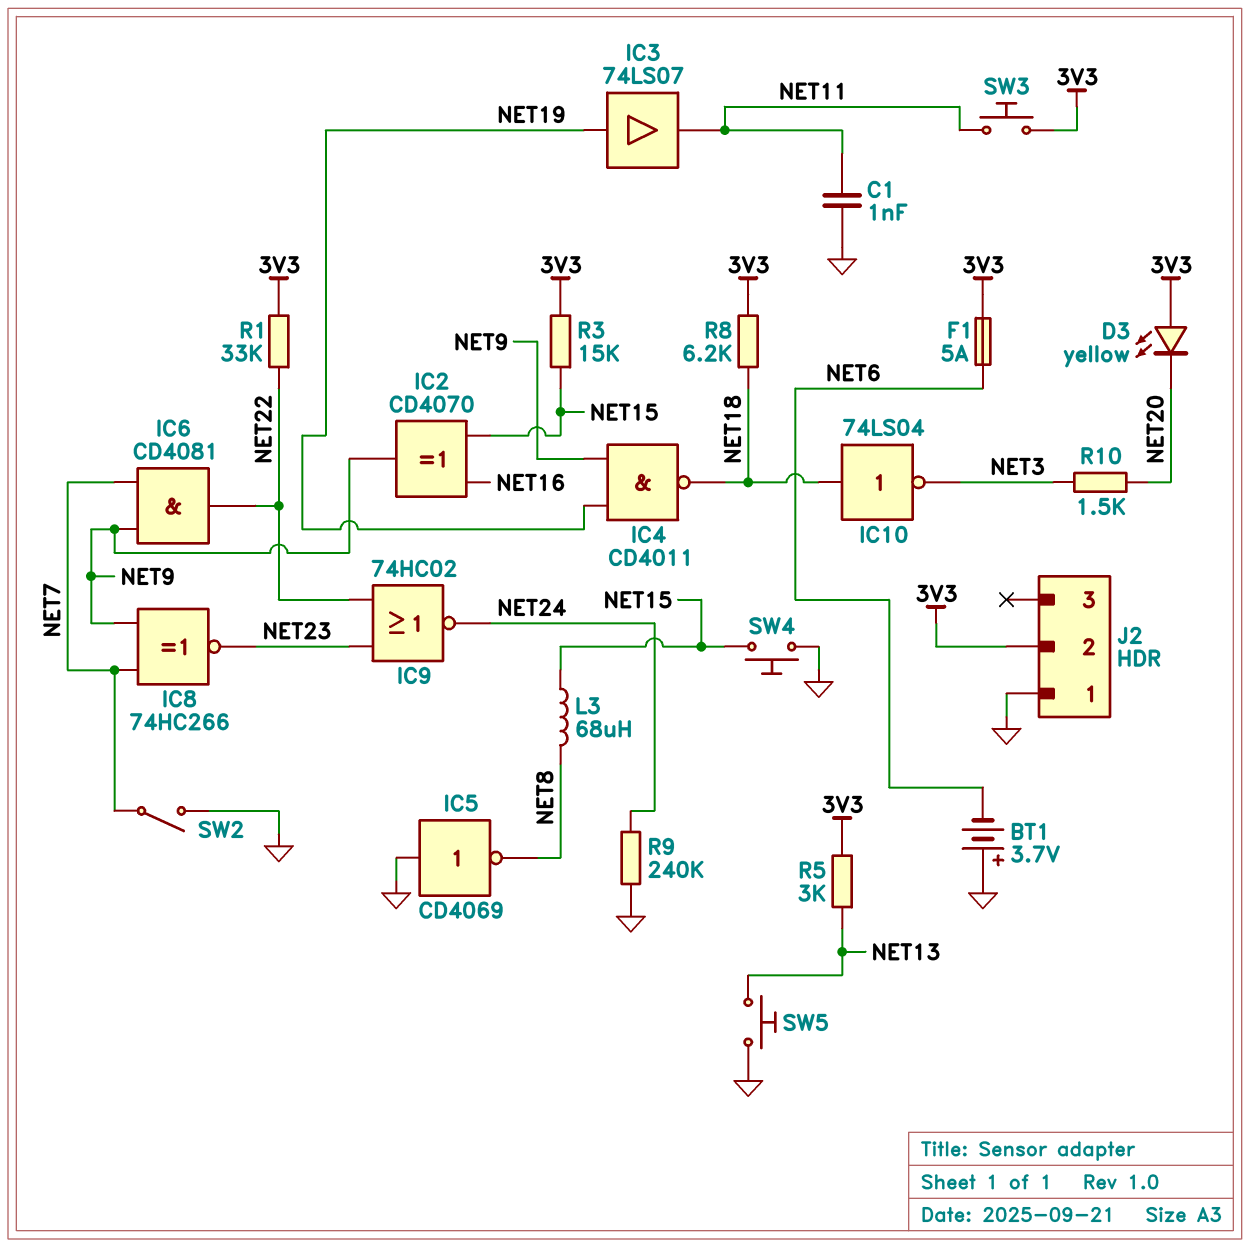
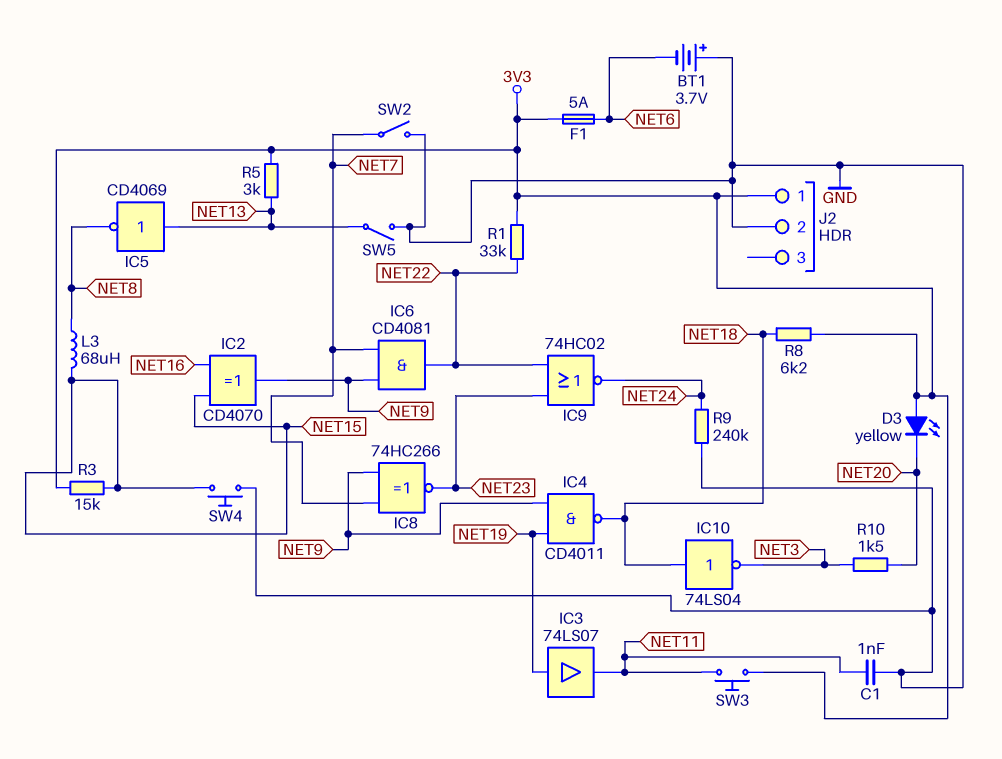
IC5: NOT CD4069 (in GND, out NET8) -> NOT CD4069 (in NET13, out NET8)
J2 pin 1: GND -> 3V3
J2 pin 2: 3V3 -> GND
SW5: button (GND, NET13) -> switch (GND, NET13)

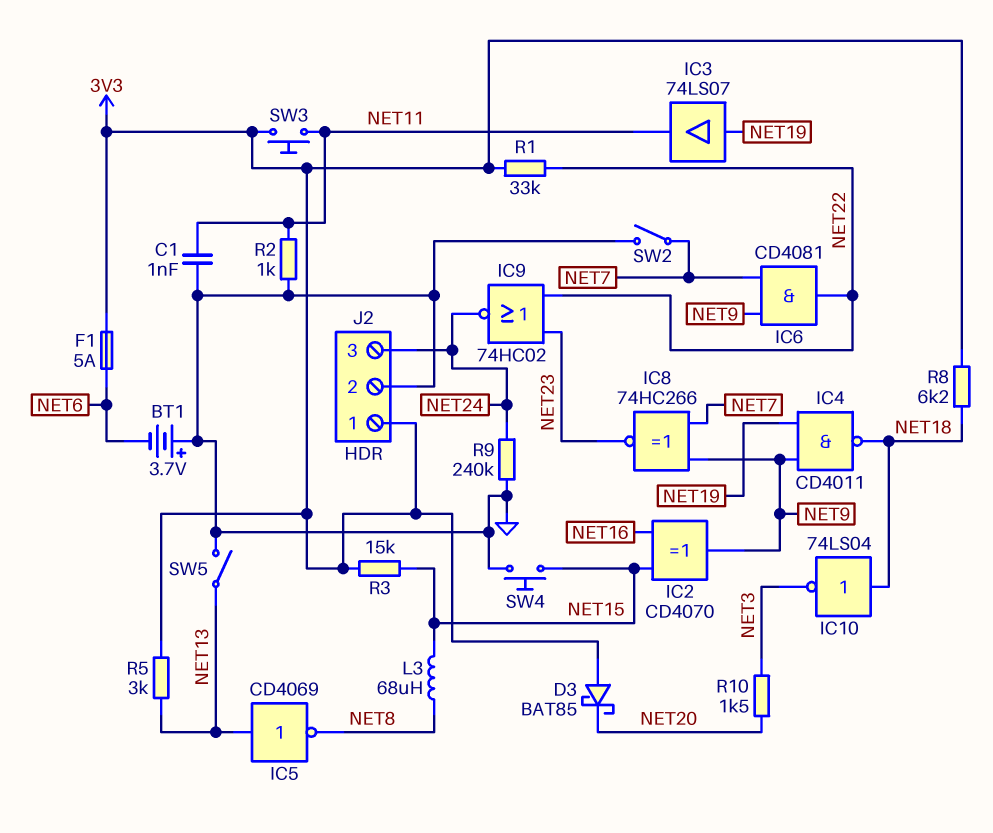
D3: LED yellow (A 3V3, K NET20) -> schottky BAT85 (A 3V3, K NET20)
J2 pin 3: none -> NET24
R2: none -> 1k (GND, NET11)

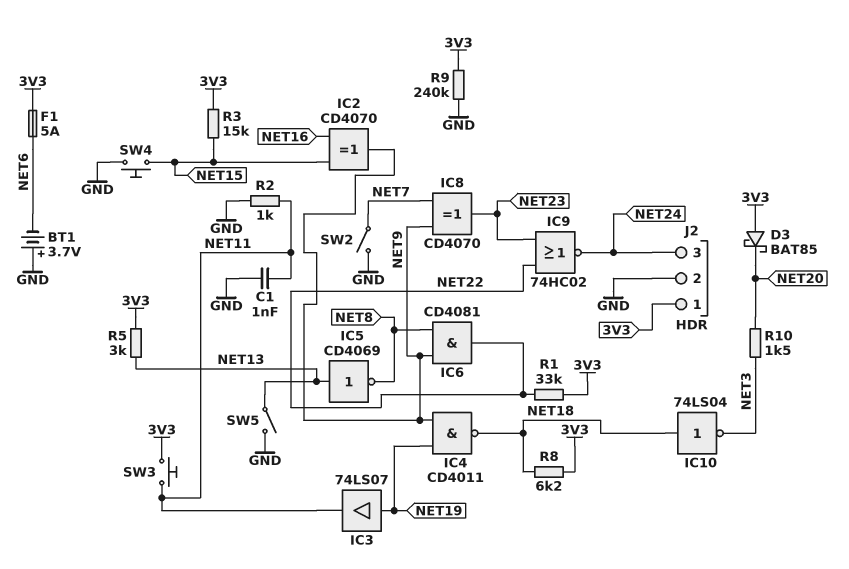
IC6: AND CD4081 (in NET7, in NET9, out NET22) -> AND CD4081 (in NET8, in NET9, out NET22)
IC8: XNOR 74HC266 (in NET7, in NET9, out NET23) -> XOR CD4070 (in NET7, in NET9, out NET23)
L3: 68uH (NET8, NET15) -> none
R9: 240k (GND, NET24) -> 240k (3V3, GND)

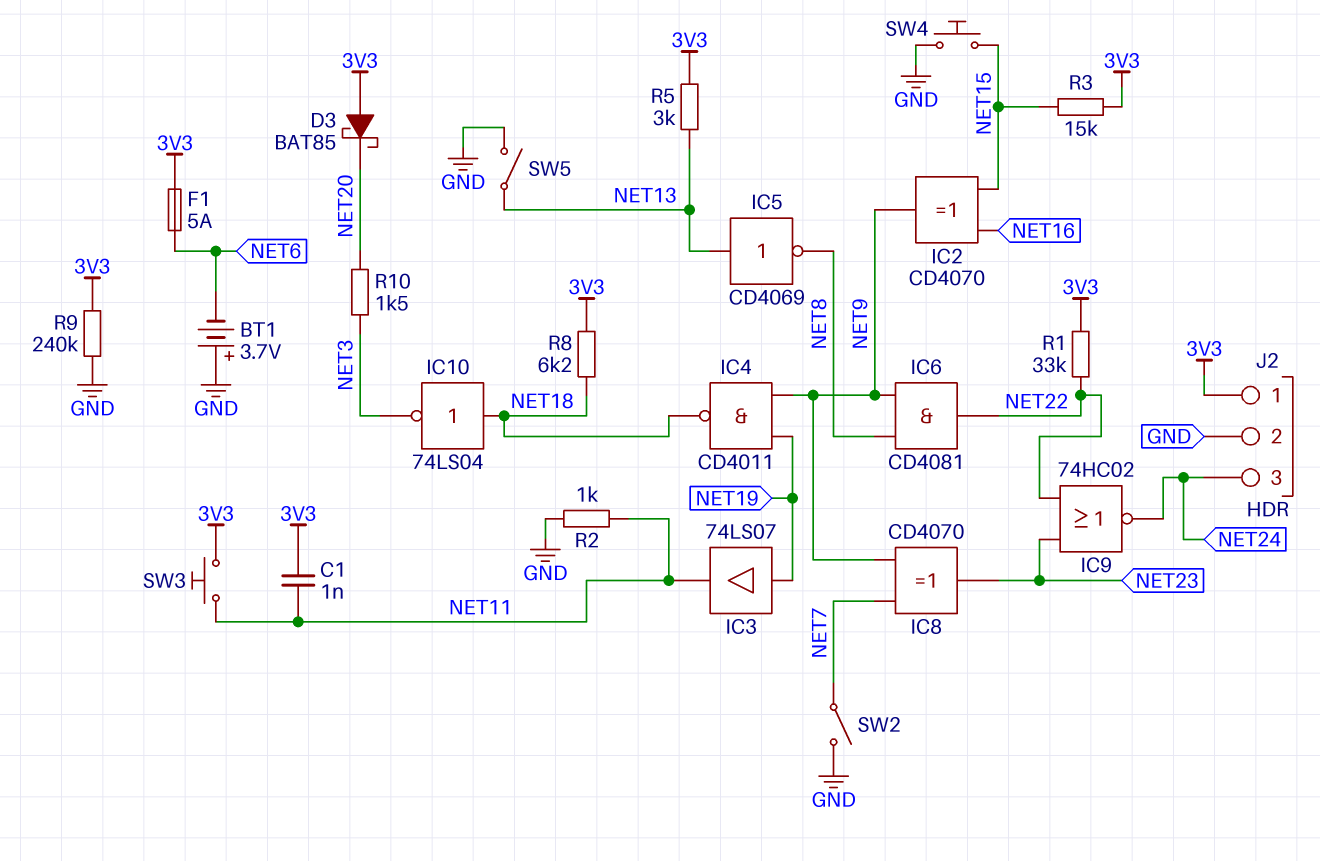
C1: 1nF (GND, NET11) -> 1nF (3V3, NET11)

